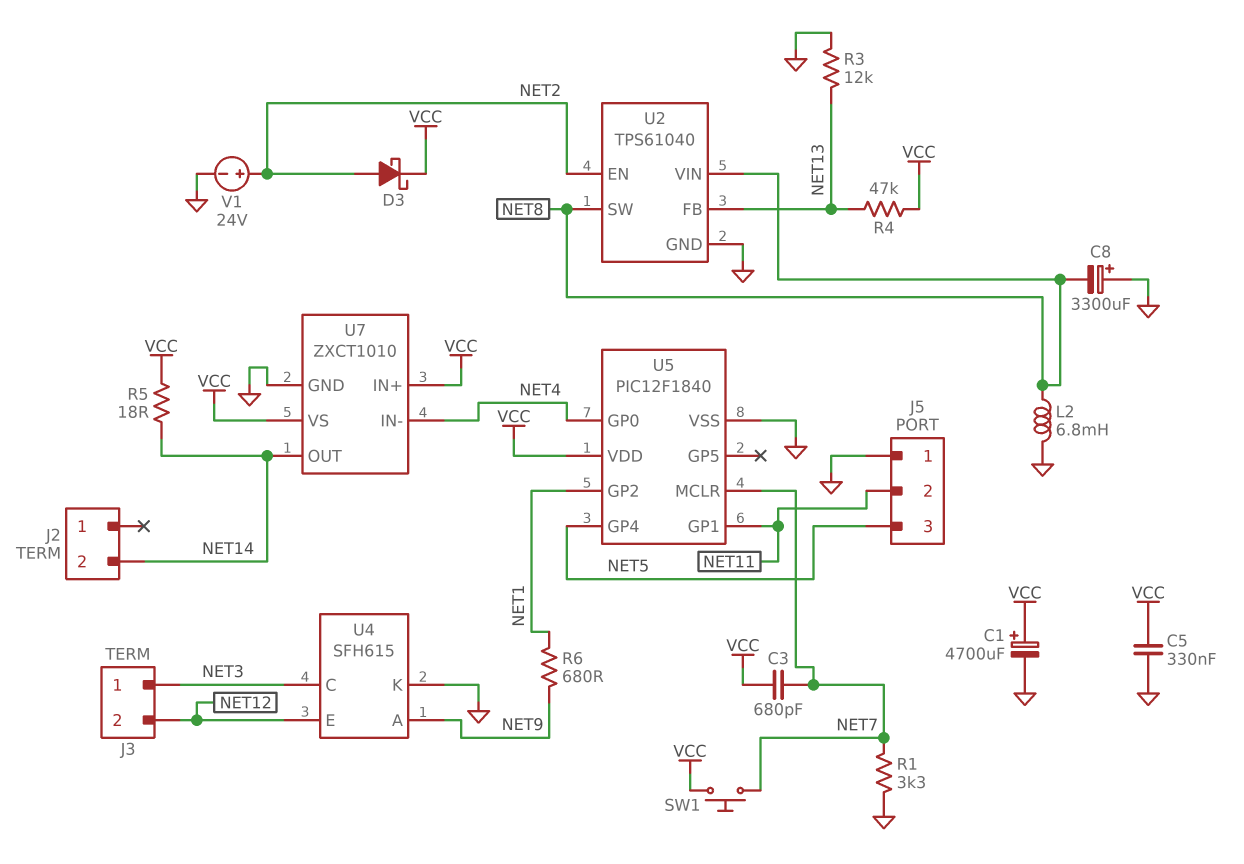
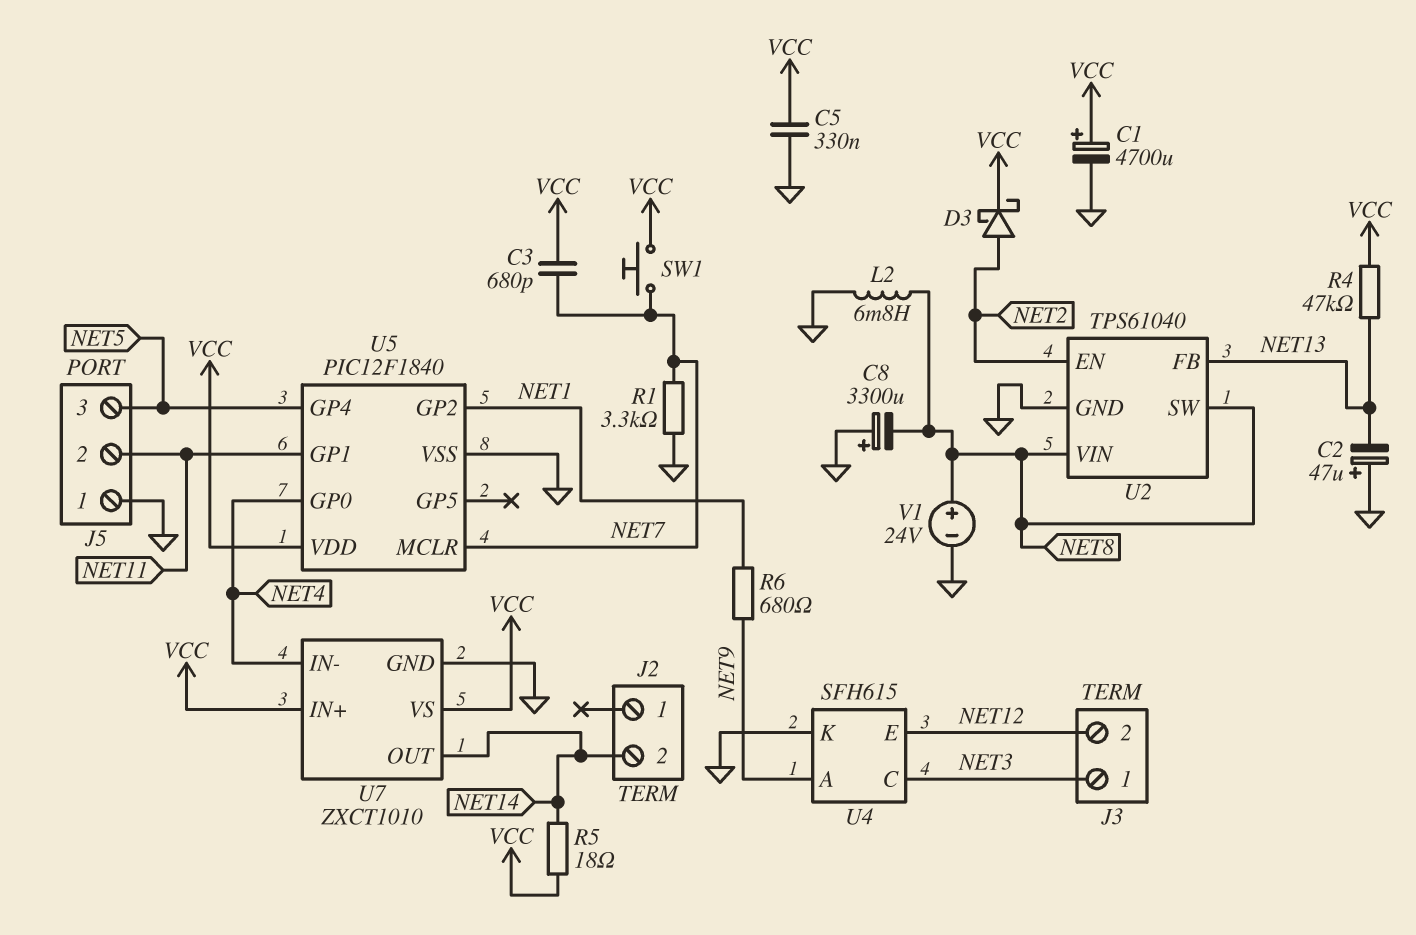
C2: none -> 47uF (plus GND, minus NET13)
R3: 12k (GND, NET13) -> none
V1: 24V (plus NET2, minus GND) -> 24V (plus NET8, minus GND)

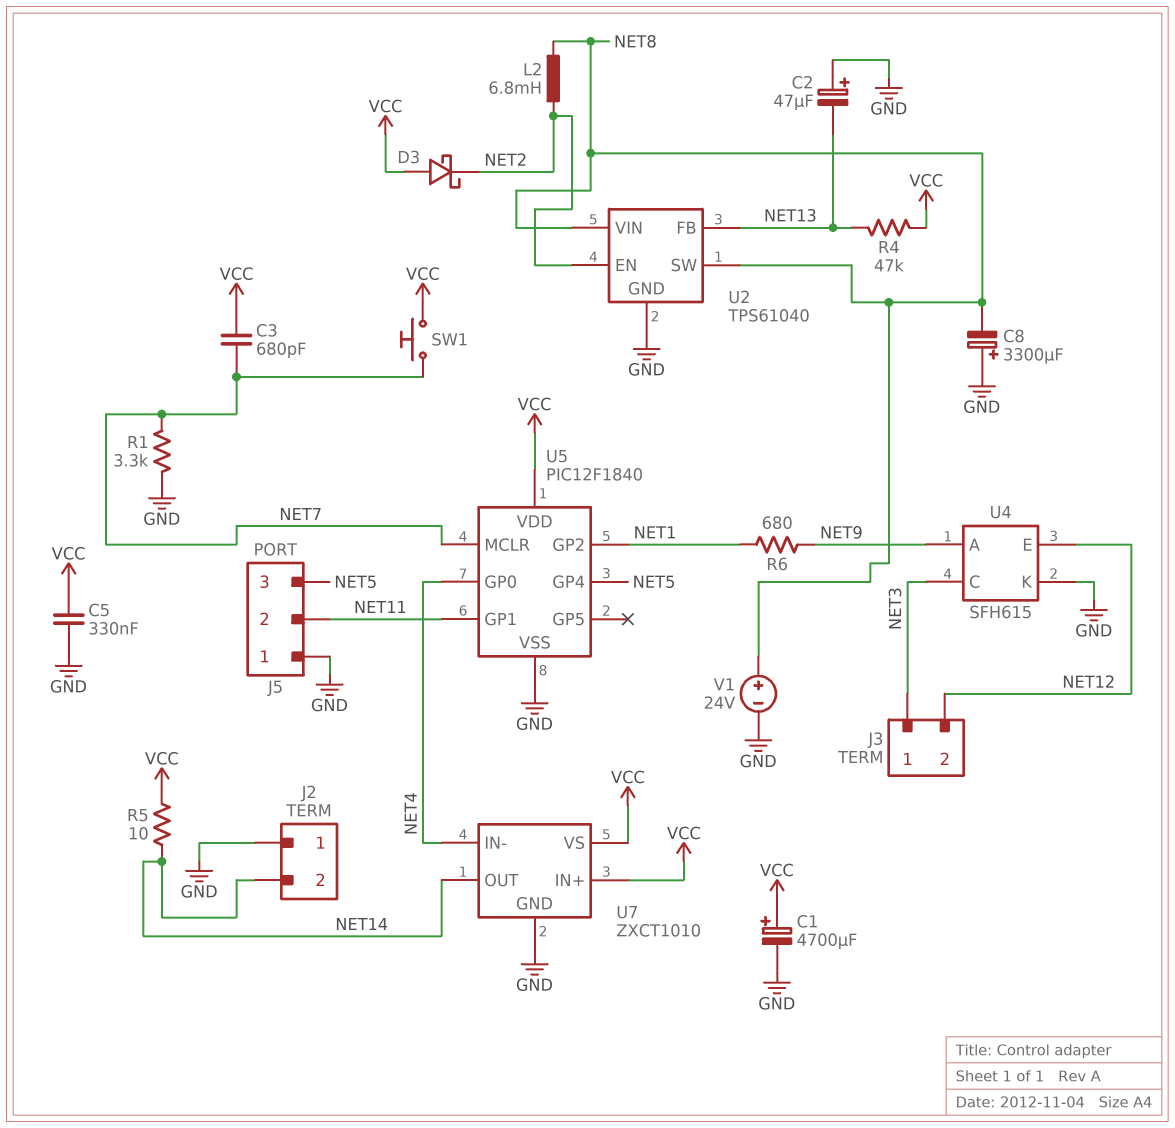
D3: schottky (A NET2, K VCC) -> schottky (A VCC, K NET2)
J2 pin 1: none -> GND
L2: 6.8mH (GND, NET8) -> 6.8mH (NET2, NET8)
R5: 18 (NET14, VCC) -> 10 (NET14, VCC)

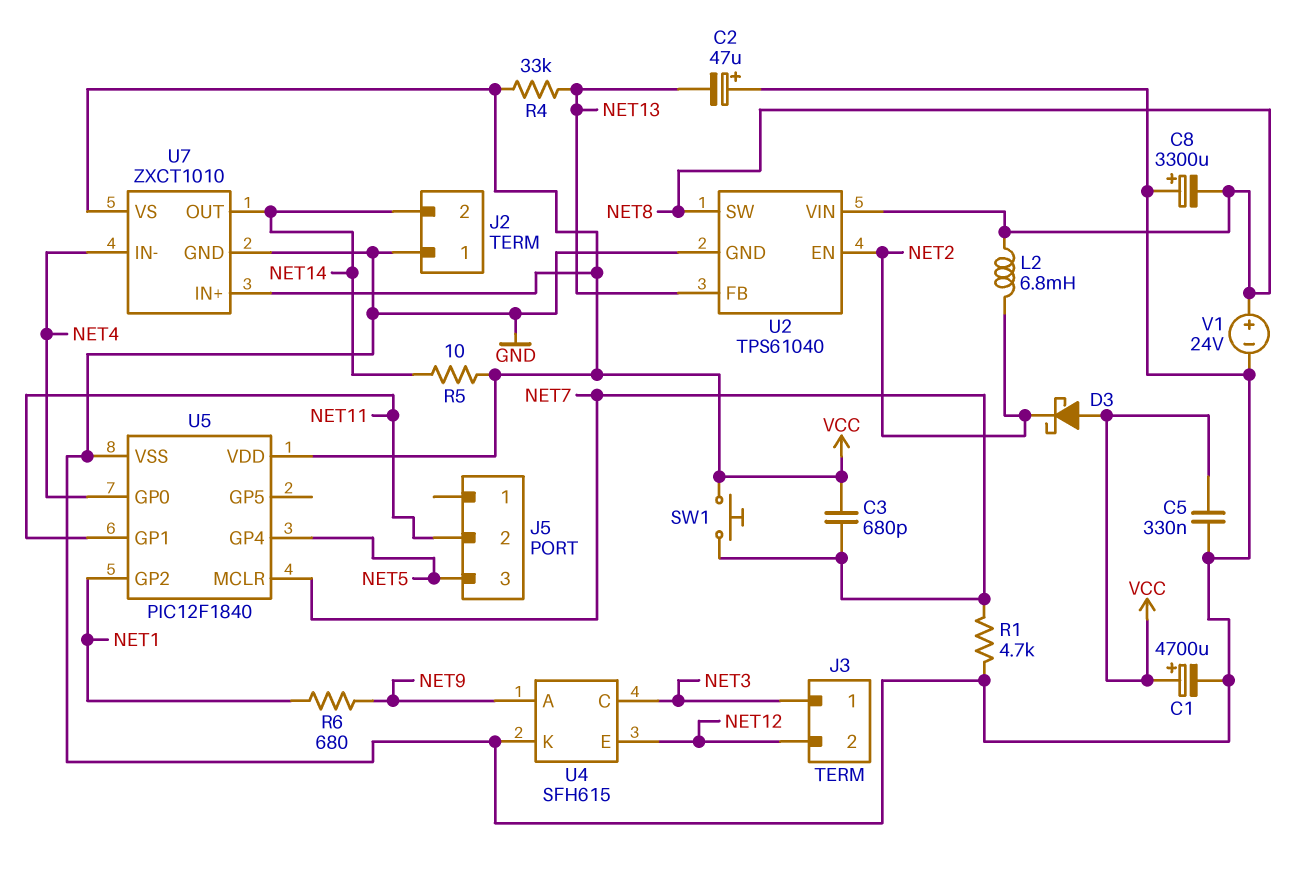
J5 pin 1: GND -> none
R1: 3.3k (GND, NET7) -> 4.7k (GND, NET7)
R4: 47k (NET13, VCC) -> 33k (NET13, VCC)

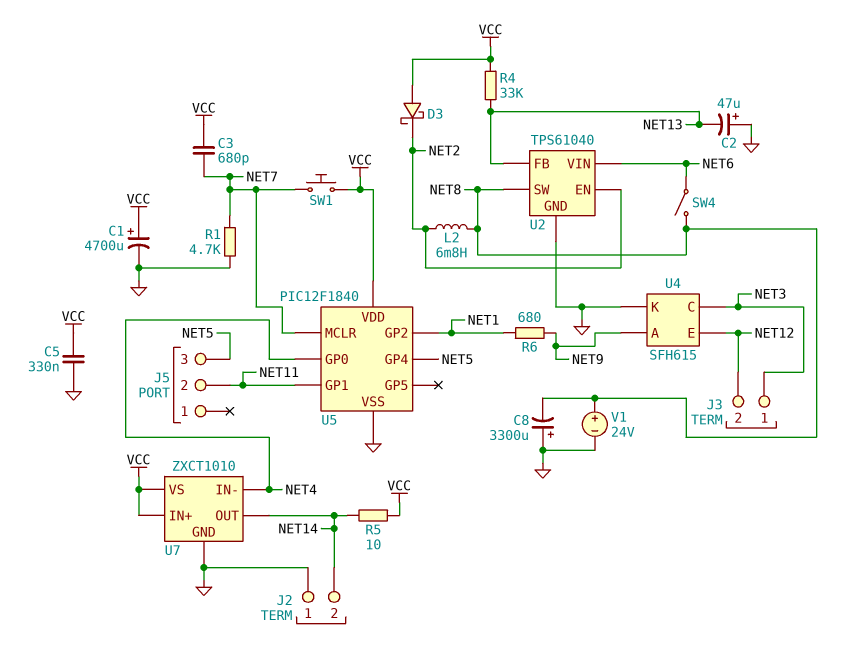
SW4: none -> switch (NET6, NET8)
U2 pin VIN: NET8 -> NET6

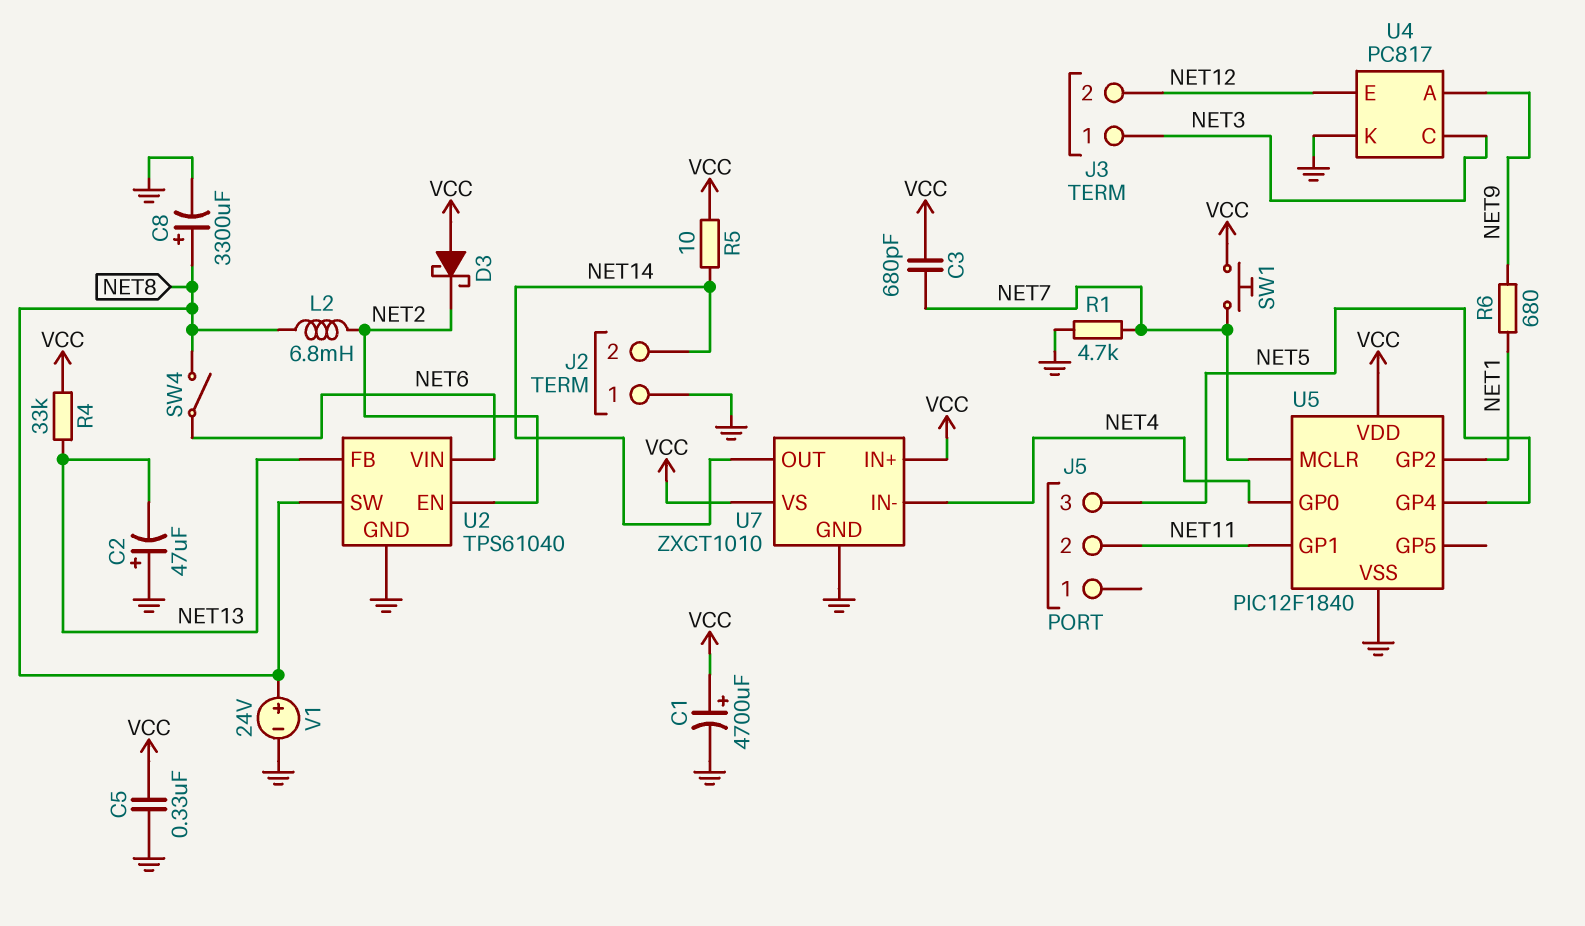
C8: 3300uF (plus GND, minus NET8) -> 3300uF (plus NET8, minus GND)
U4: SFH615 -> PC817

